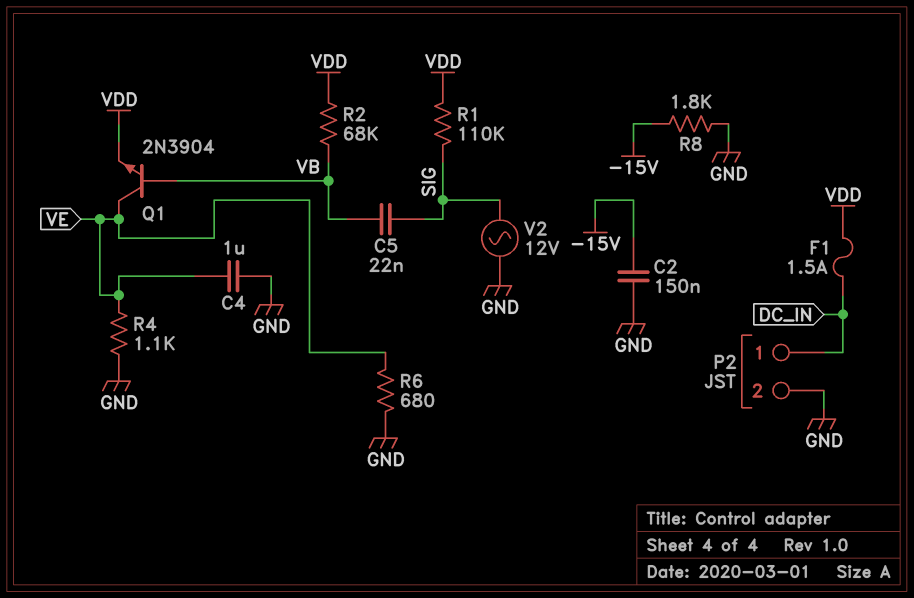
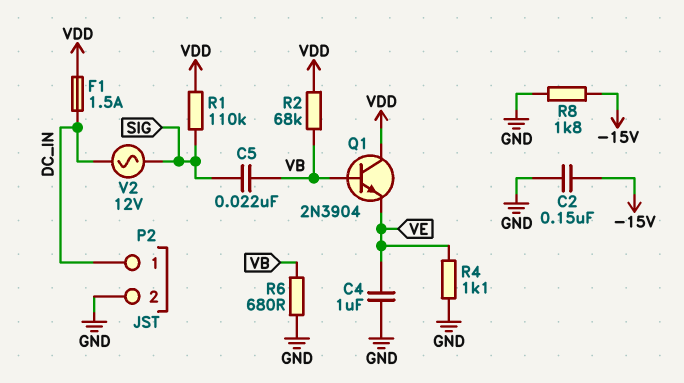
Q1: NPN 2N3904 (B VB, C VE, E VDD) -> NPN 2N3904 (B VB, C VDD, E VE)
R6: 680 (GND, VE) -> 680 (GND, VB)
V2: AC 12V (GND, SIG) -> AC 12V (DC_IN, SIG)

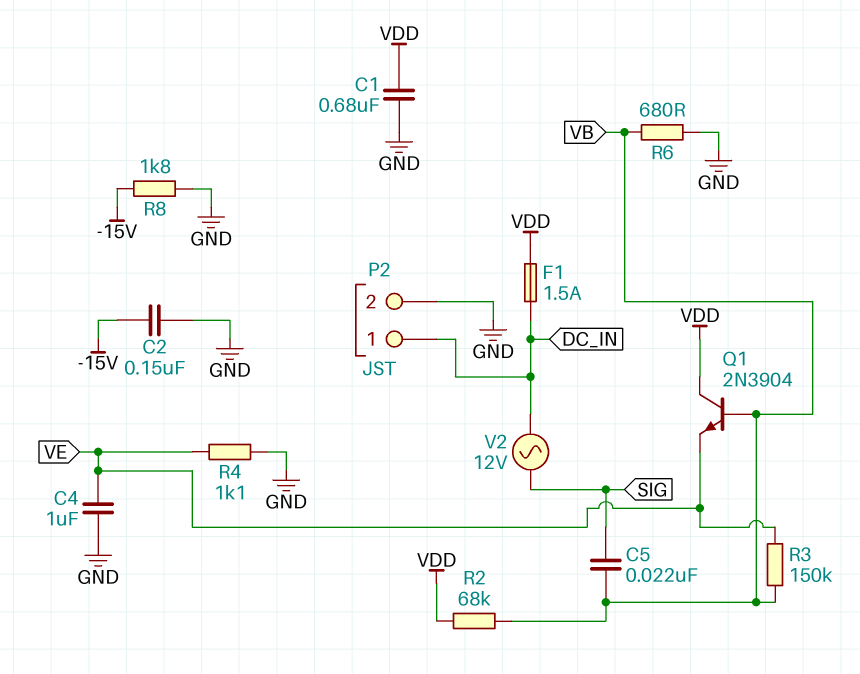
C1: none -> 680nF (GND, VDD)
R1: 110k (SIG, VDD) -> none
R3: none -> 150k (VB, VE)

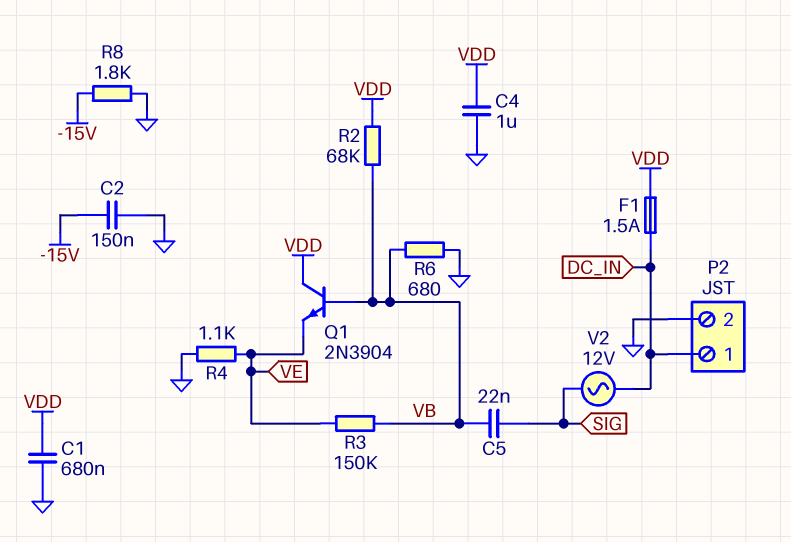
C4: 1uF (GND, VE) -> 1uF (GND, VDD)

